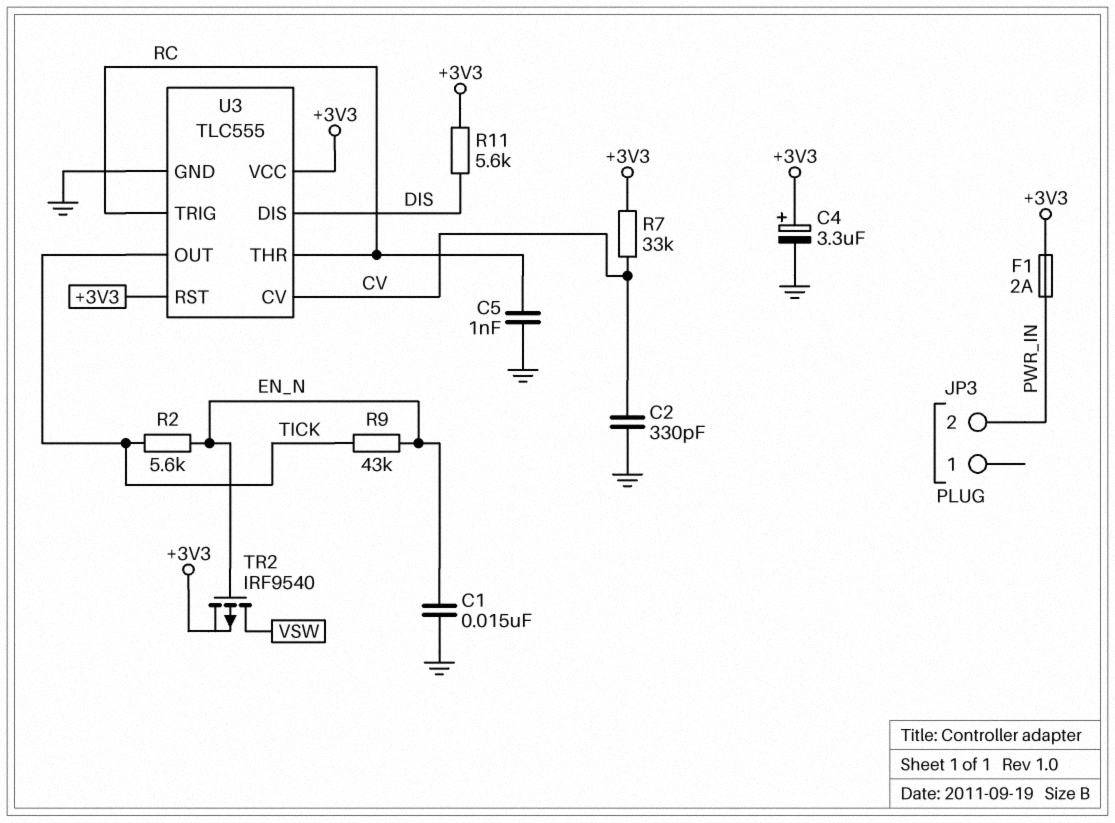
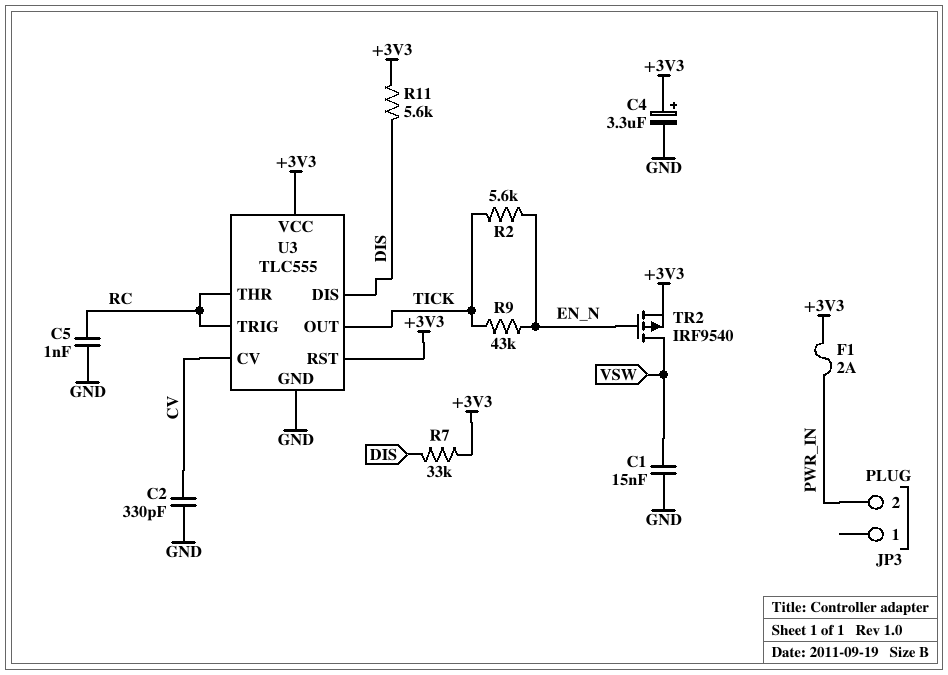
C1: 15nF (EN_N, GND) -> 15nF (GND, VSW)
R7: 33k (+3V3, CV) -> 33k (+3V3, DIS)

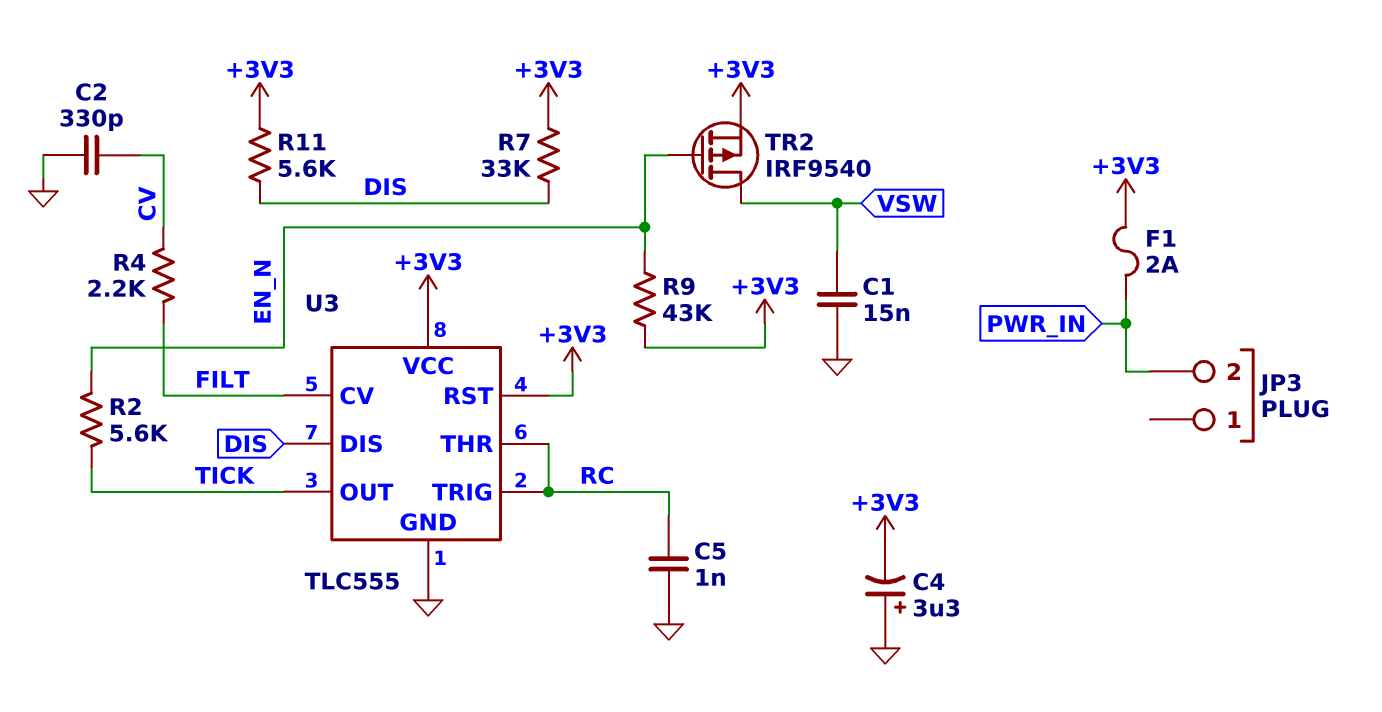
C4: 3.3uF (plus +3V3, minus GND) -> 3.3uF (plus GND, minus +3V3)
R4: none -> 2.2k (CV, FILT)
R9: 43k (EN_N, TICK) -> 43k (+3V3, EN_N)
U3 pin CV: CV -> FILT

